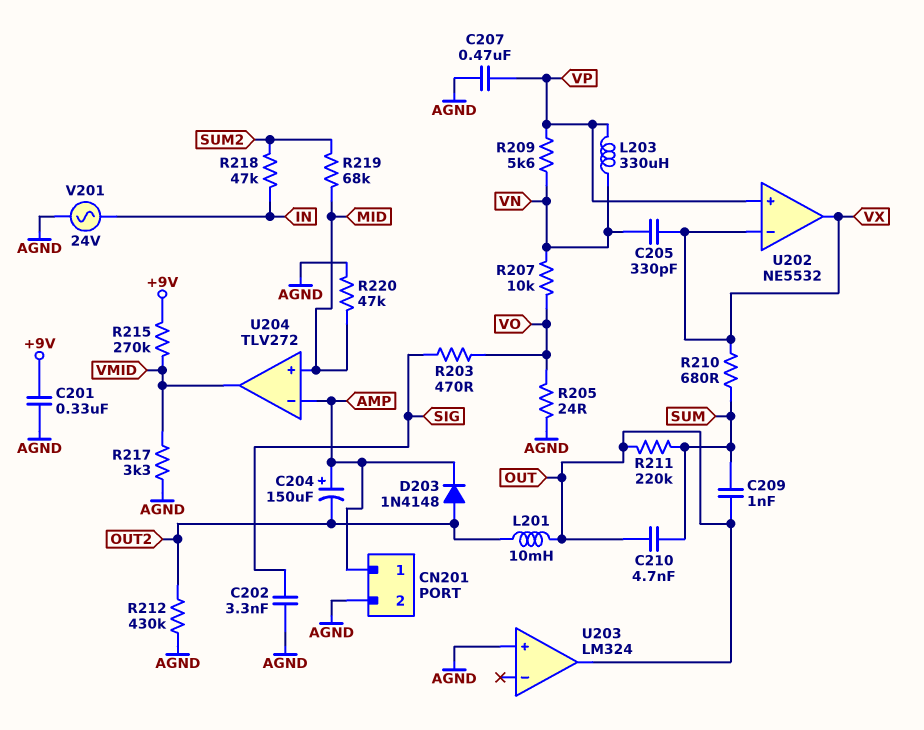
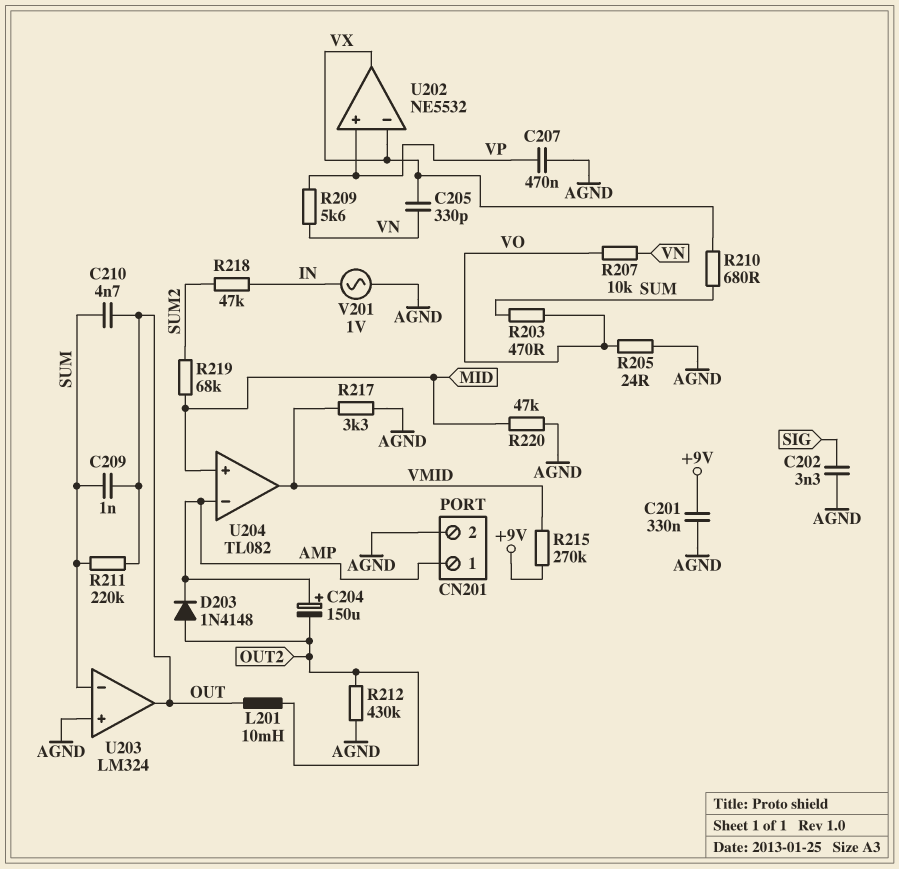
L203: 330uH (VN, VP) -> none
R203: 470 (SIG, VO) -> 470 (SUM, VO)
U203 pin in-: none -> SUM
U204: TLV272 -> TL082
V201: AC 24V (AGND, IN) -> AC 1V (AGND, IN)

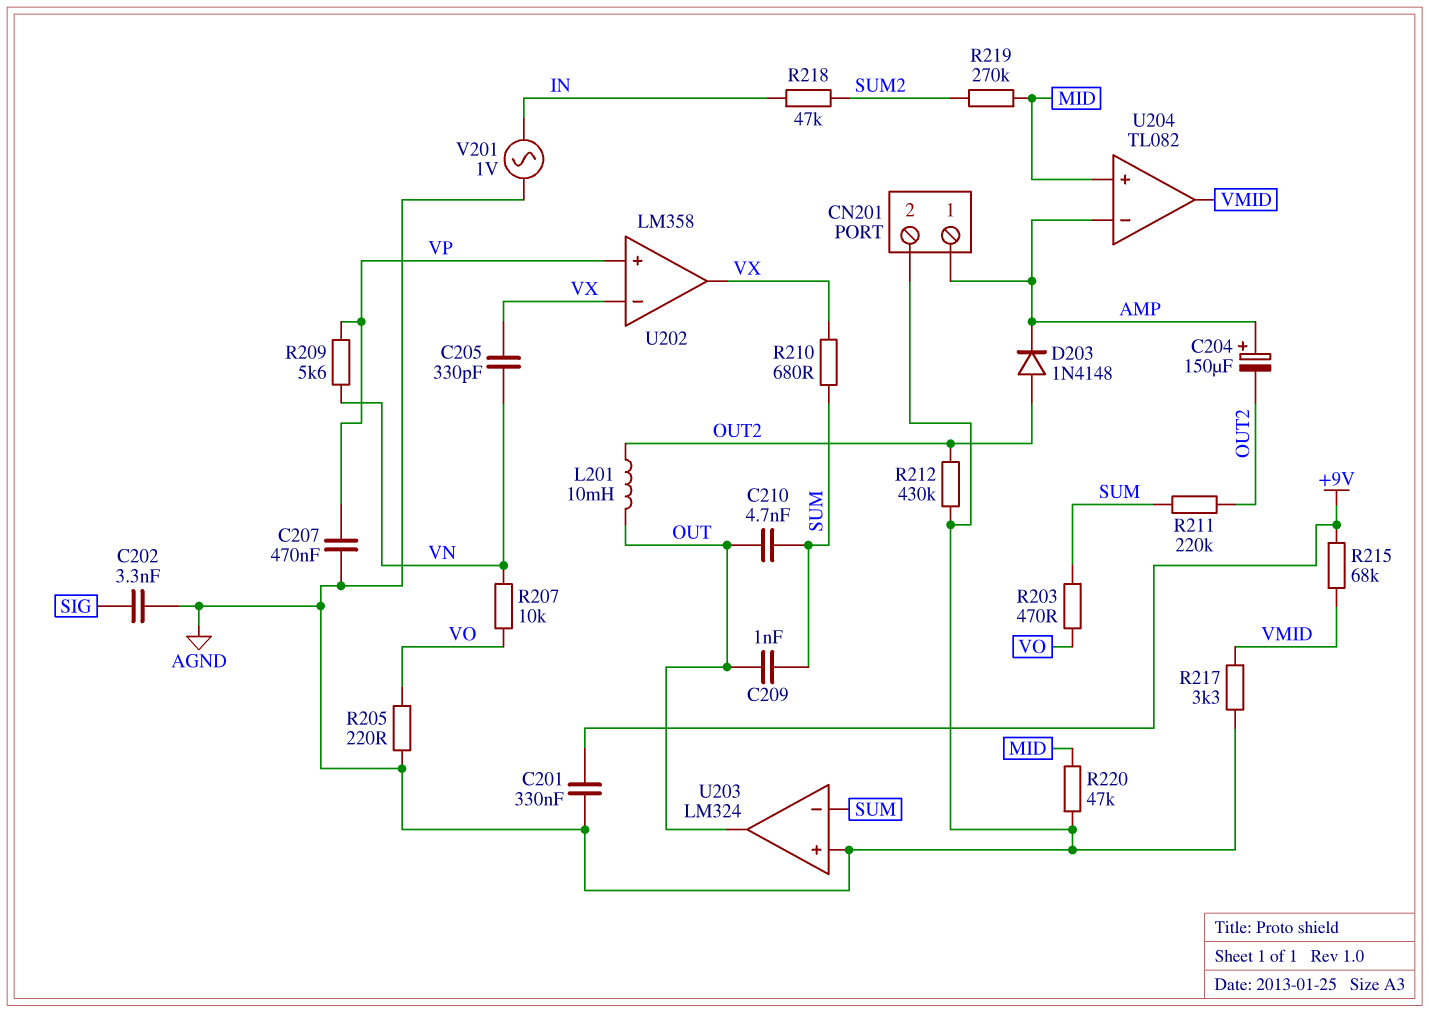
R205: 24 (AGND, VO) -> 220 (AGND, VO)
R211: 220k (OUT, SUM) -> 220k (OUT2, SUM)
R215: 270k (+9V, VMID) -> 68k (+9V, VMID)
R219: 68k (MID, SUM2) -> 270k (MID, SUM2)
U202: NE5532 -> LM358

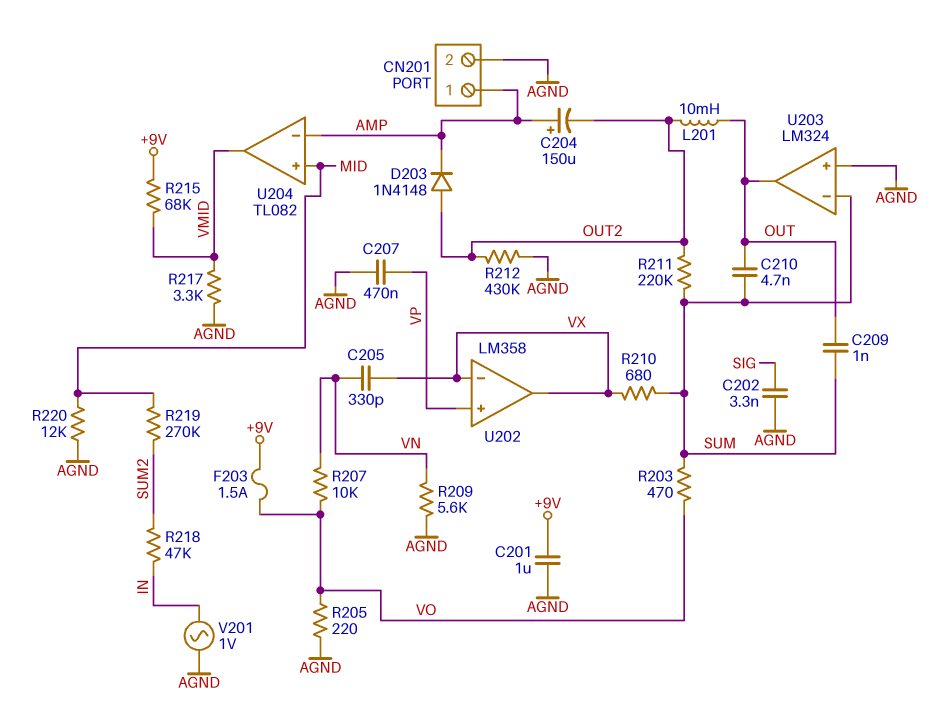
C201: 330nF (+9V, AGND) -> 1uF (+9V, AGND)
F203: none -> 1.5A (+9V, VO)
R209: 5.6k (VN, VP) -> 5.6k (AGND, VN)
R220: 47k (AGND, MID) -> 12k (AGND, MID)

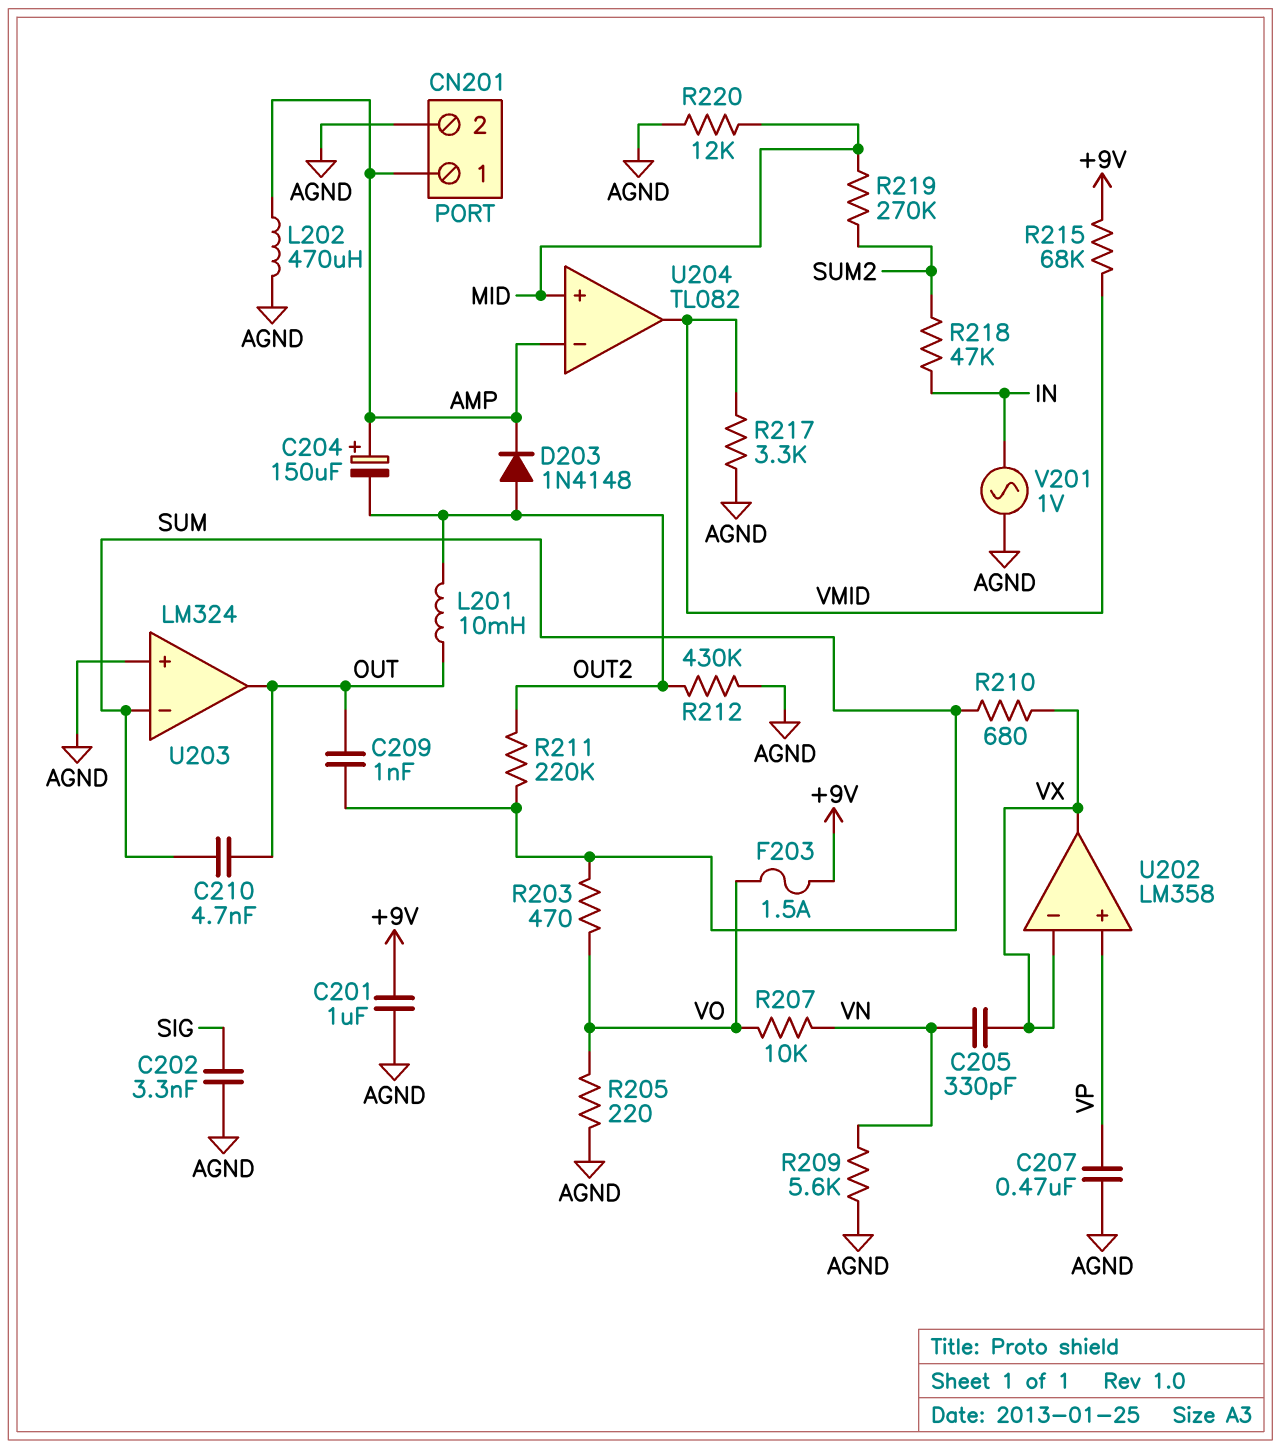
L202: none -> 470uH (AGND, AMP)

